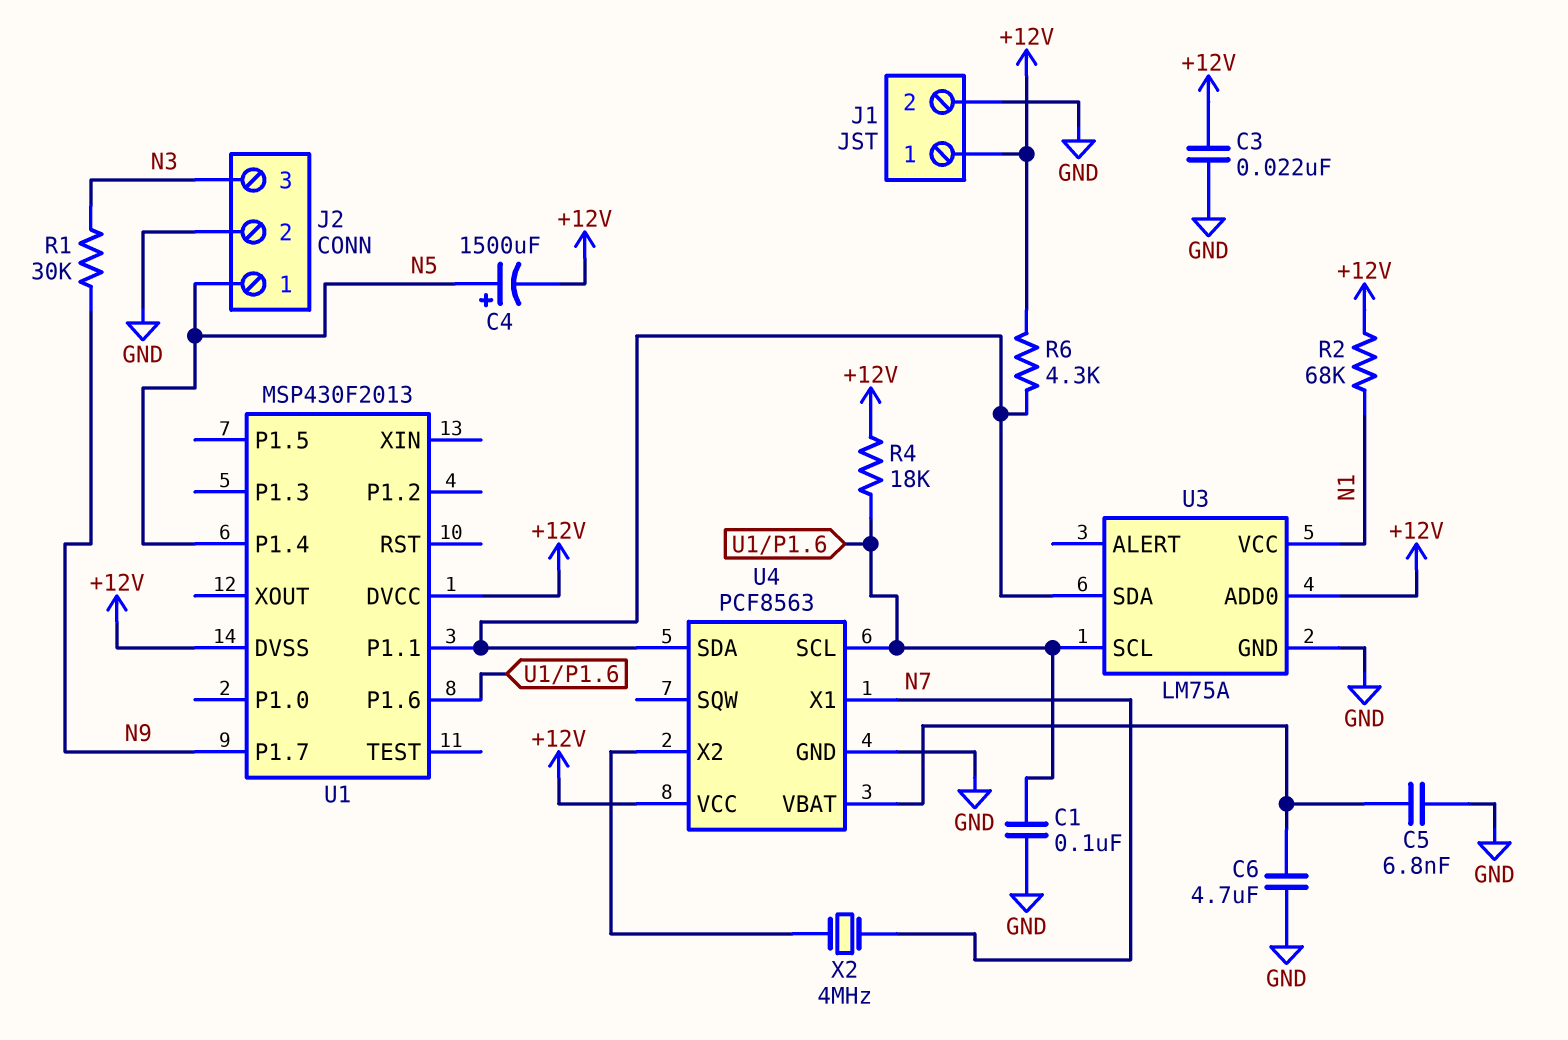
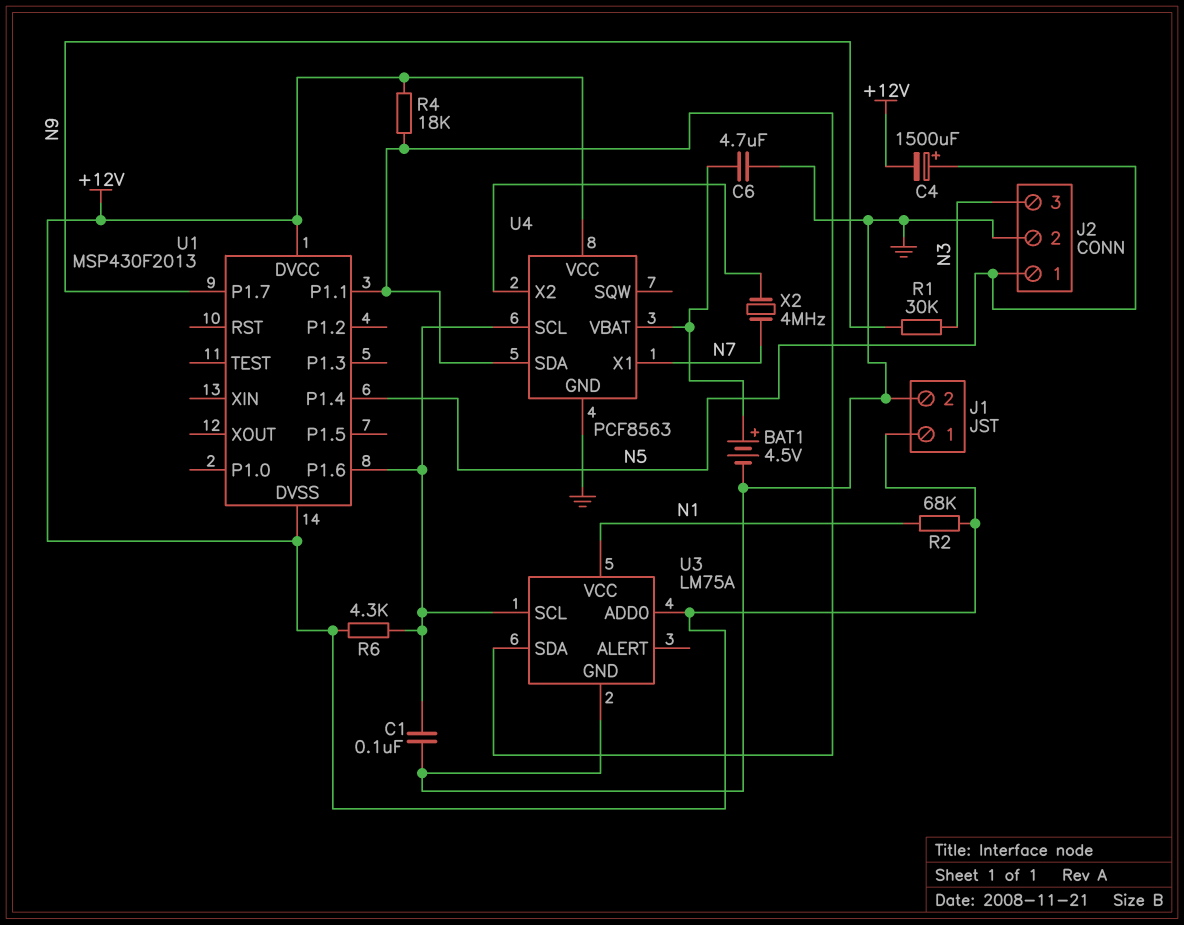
BAT1: none -> 4.5V (plus U4/VBAT, minus GND)
C3: 22nF (+12V, GND) -> none
C5: 6.8nF (GND, U4/VBAT) -> none
R4: 18k (+12V, U1/P1.6) -> 18k (+12V, U1/P1.1)
R6: 4.3k (+12V, U1/P1.1) -> 4.3k (+12V, U1/P1.6)

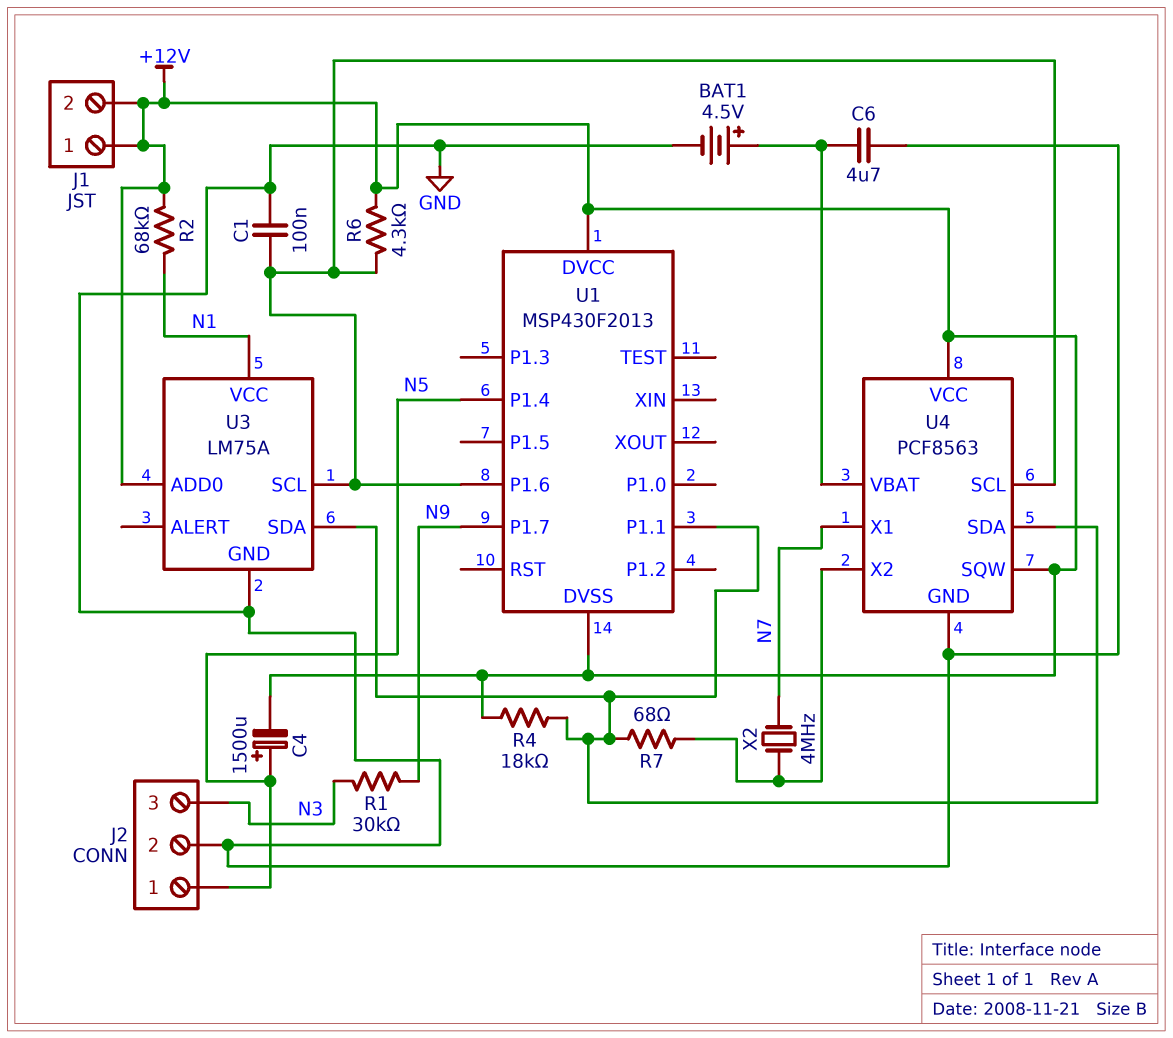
J1 pin 2: GND -> +12V
R7: none -> 68 (U1/P1.1, U4/X2)
U4 pin SQW: none -> +12V

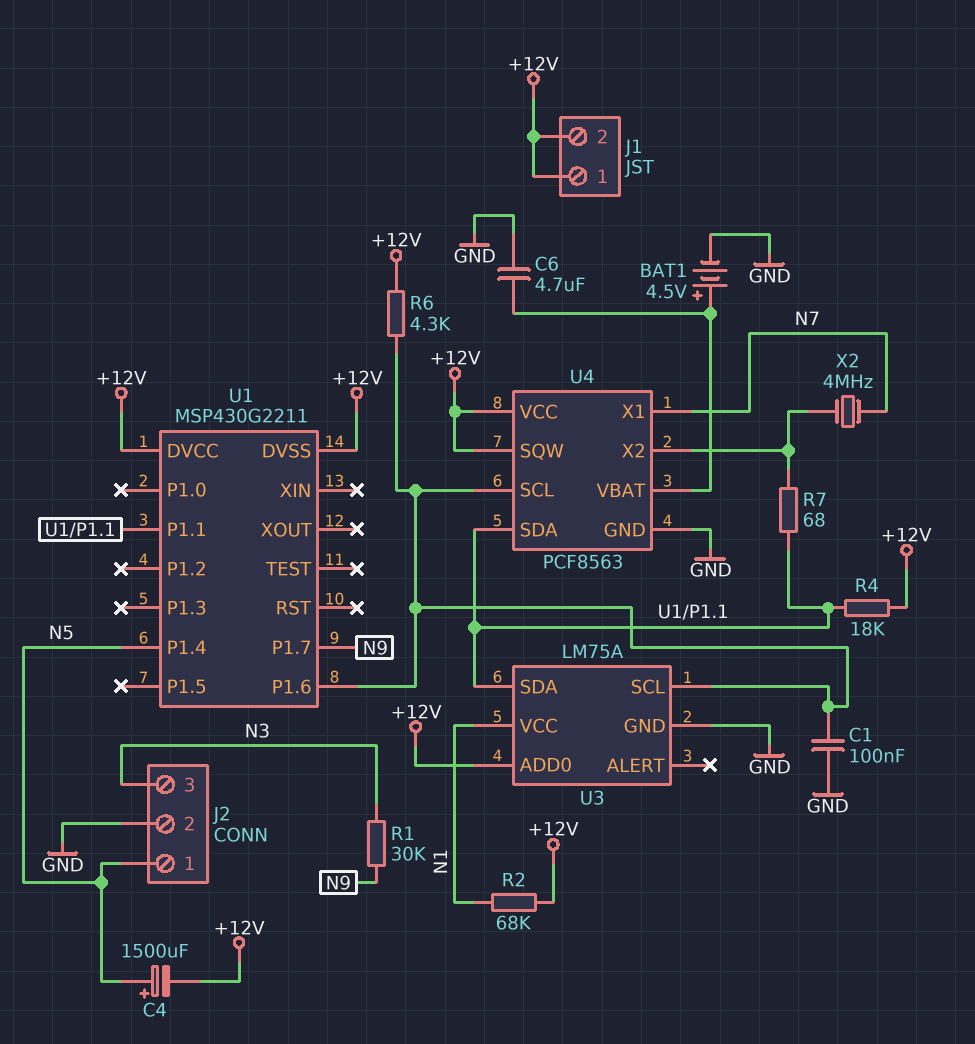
U1: MSP430F2013 -> MSP430G2211

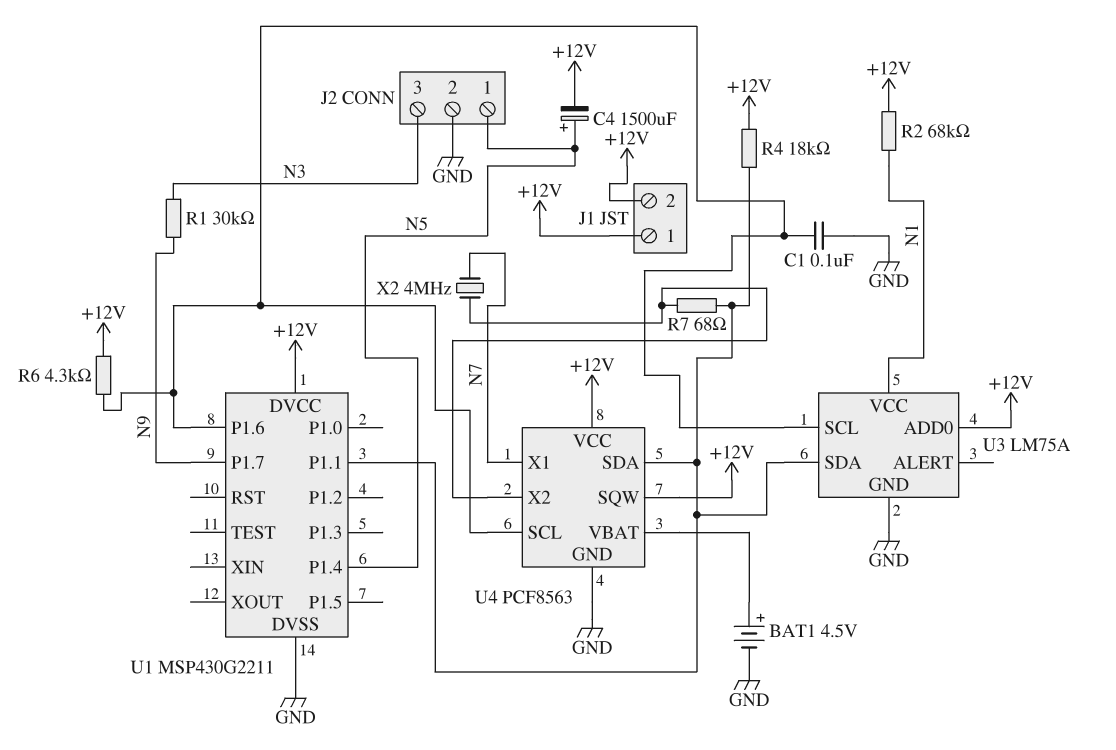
C6: 4.7uF (GND, U4/VBAT) -> none
U1 pin DVSS: +12V -> GND

